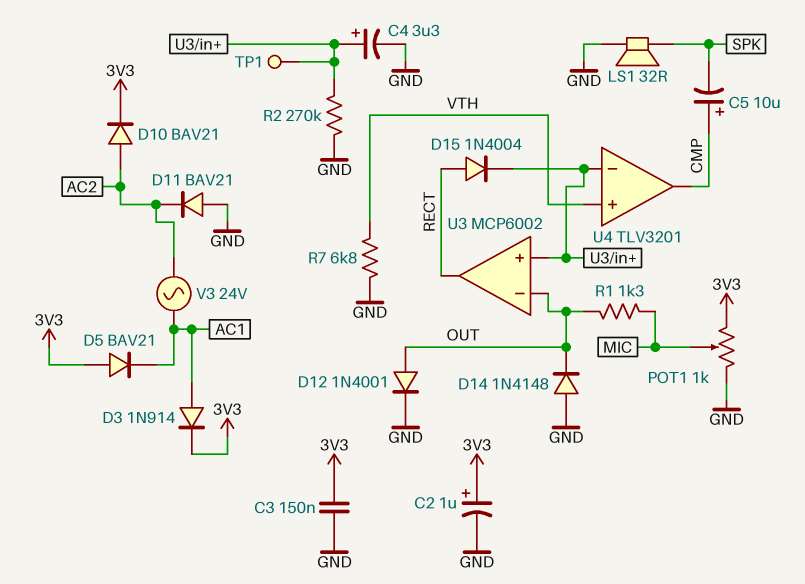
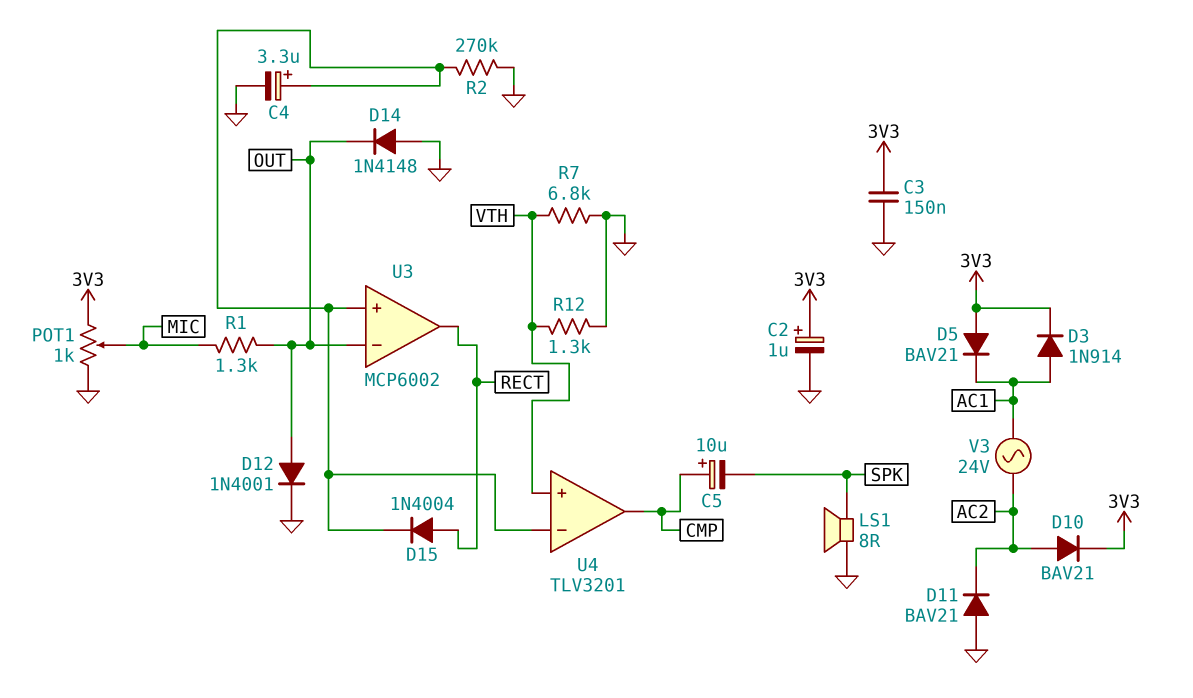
LS1: speaker 32R (GND, SPK) -> speaker 8R (GND, SPK)
R12: none -> 1.3k (GND, VTH)
TP1: test point (U3/in+) -> none

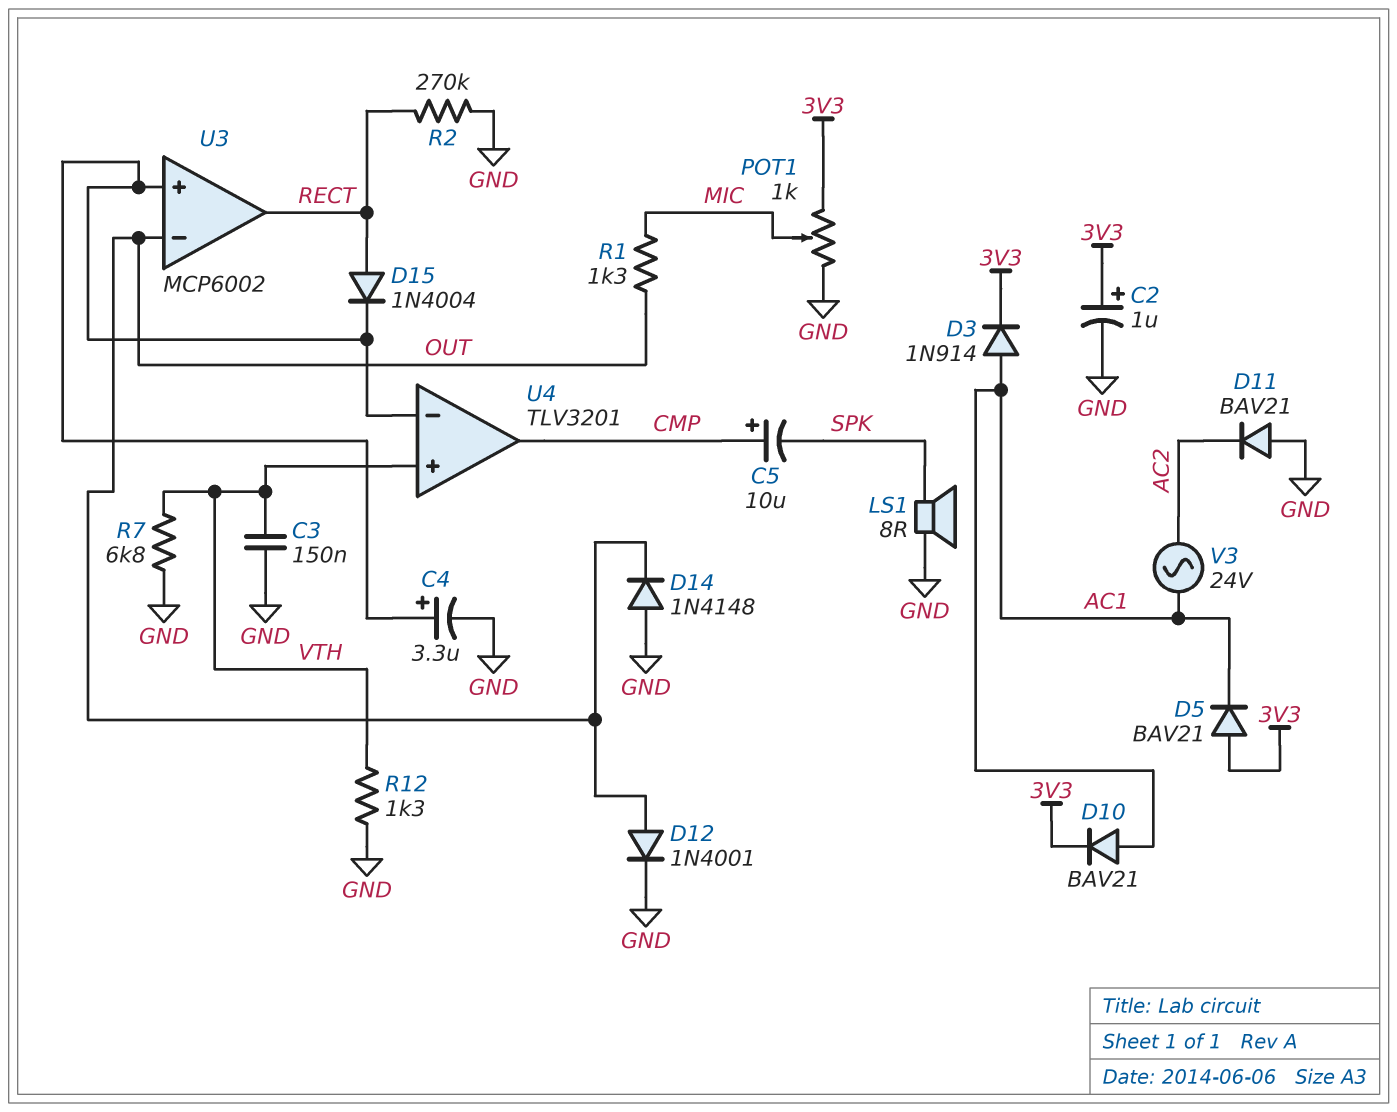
C3: 150nF (3V3, GND) -> 150nF (GND, VTH)
D10: diode BAV21 (A AC2, K 3V3) -> diode BAV21 (A AC1, K 3V3)
R2: 270k (GND, U3/in+) -> 270k (GND, RECT)

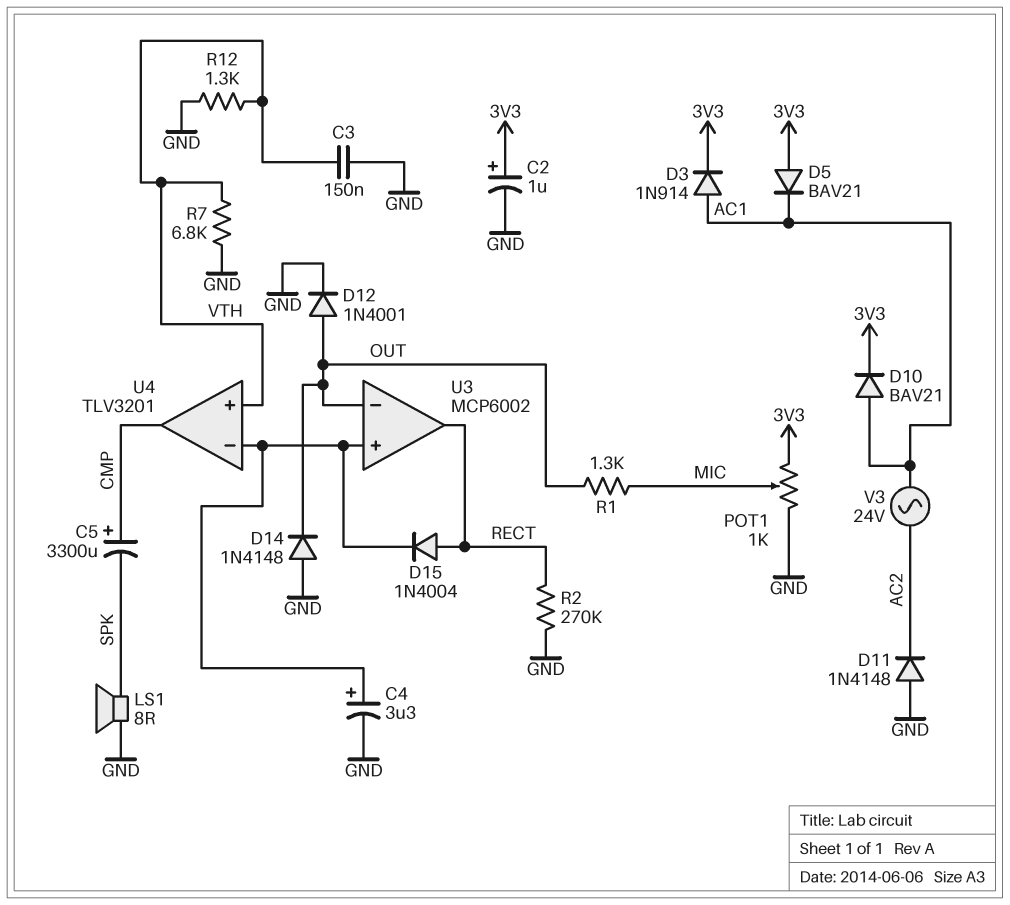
C5: 10uF (plus CMP, minus SPK) -> 3300uF (plus CMP, minus SPK)
D11: diode BAV21 (A GND, K AC2) -> diode 1N4148 (A GND, K AC2)

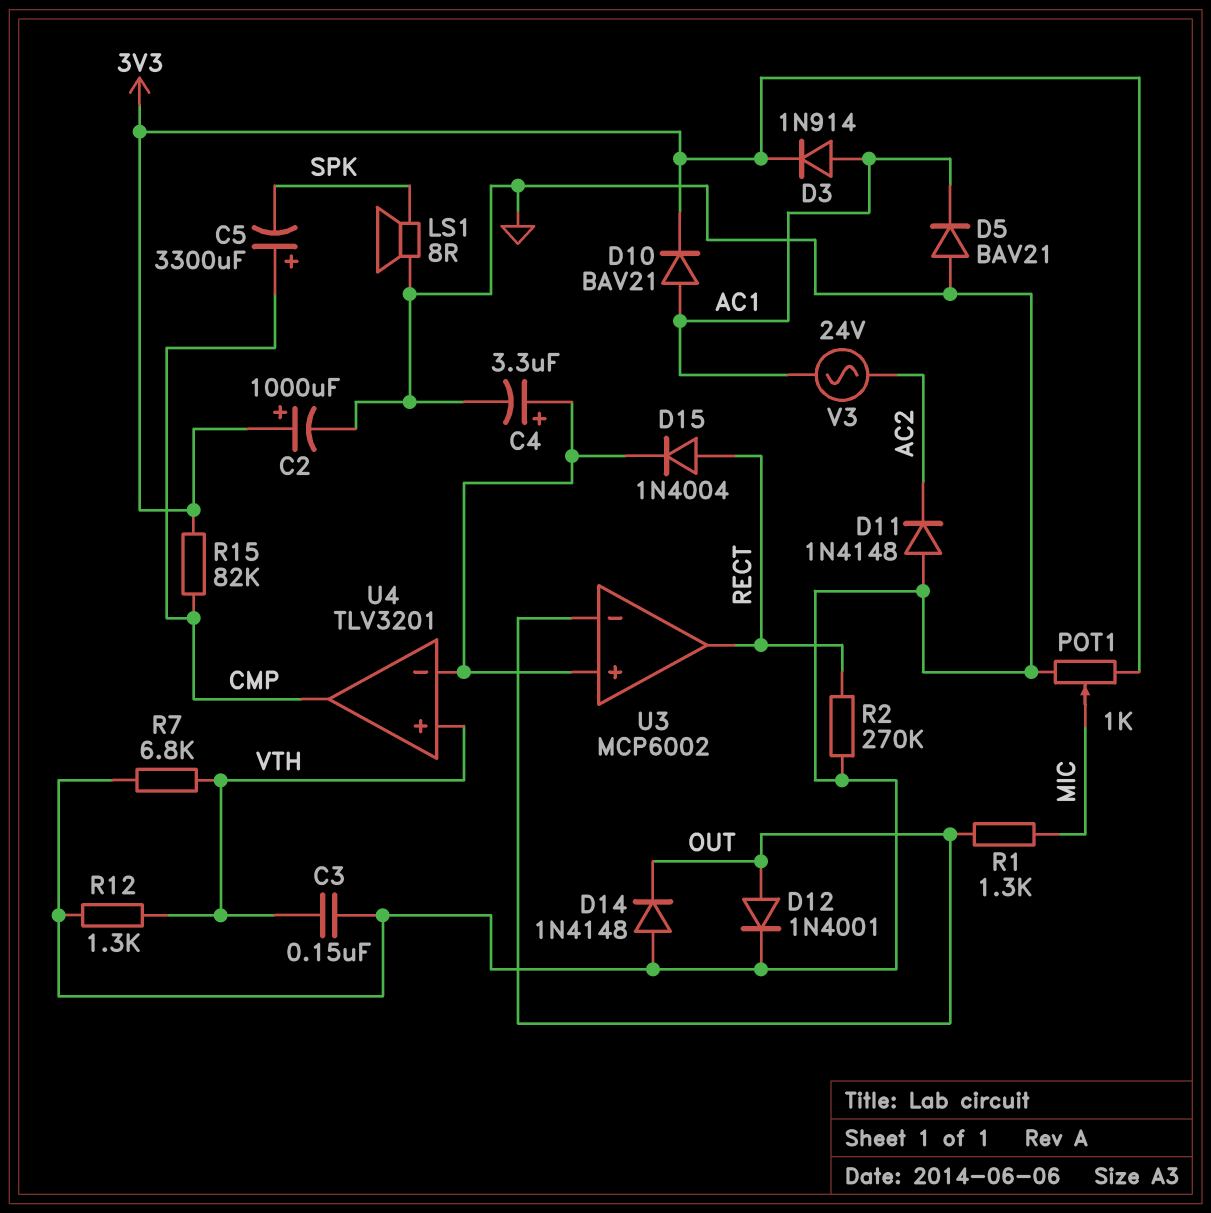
C2: 1uF (plus 3V3, minus GND) -> 1000uF (plus 3V3, minus GND)
D5: diode BAV21 (A 3V3, K AC1) -> diode BAV21 (A GND, K AC1)
R15: none -> 82k (3V3, CMP)

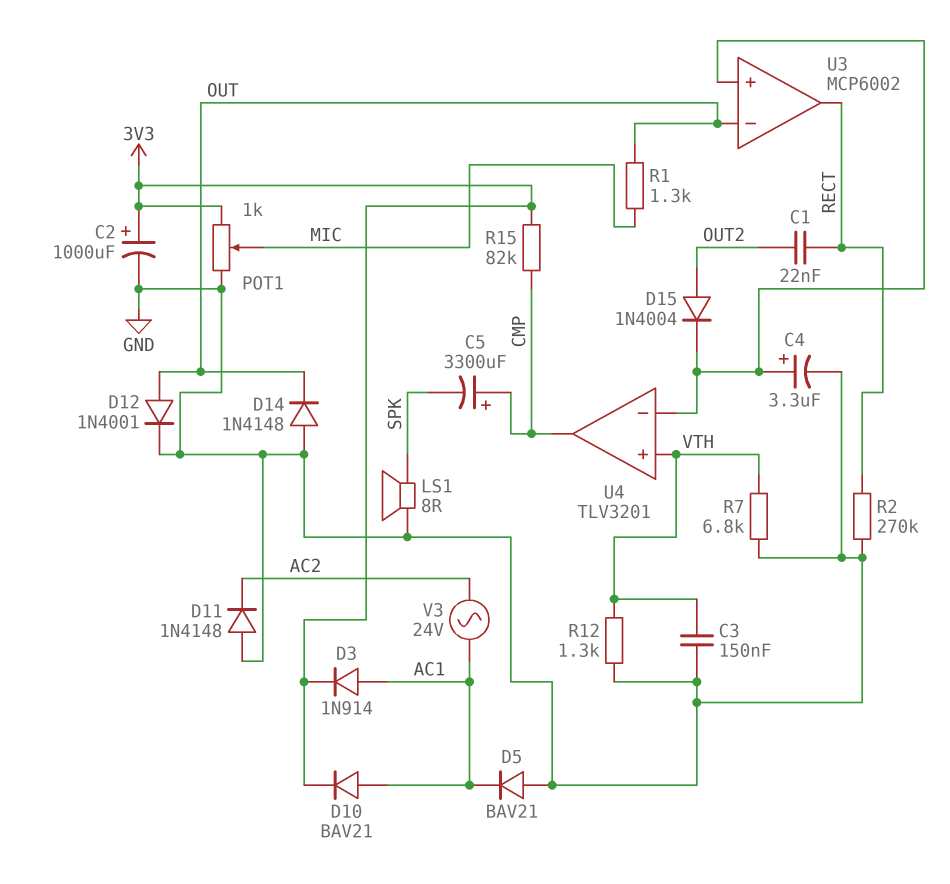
C1: none -> 22nF (OUT2, RECT)
D15: diode 1N4004 (A RECT, K U3/in+) -> diode 1N4004 (A OUT2, K U3/in+)

